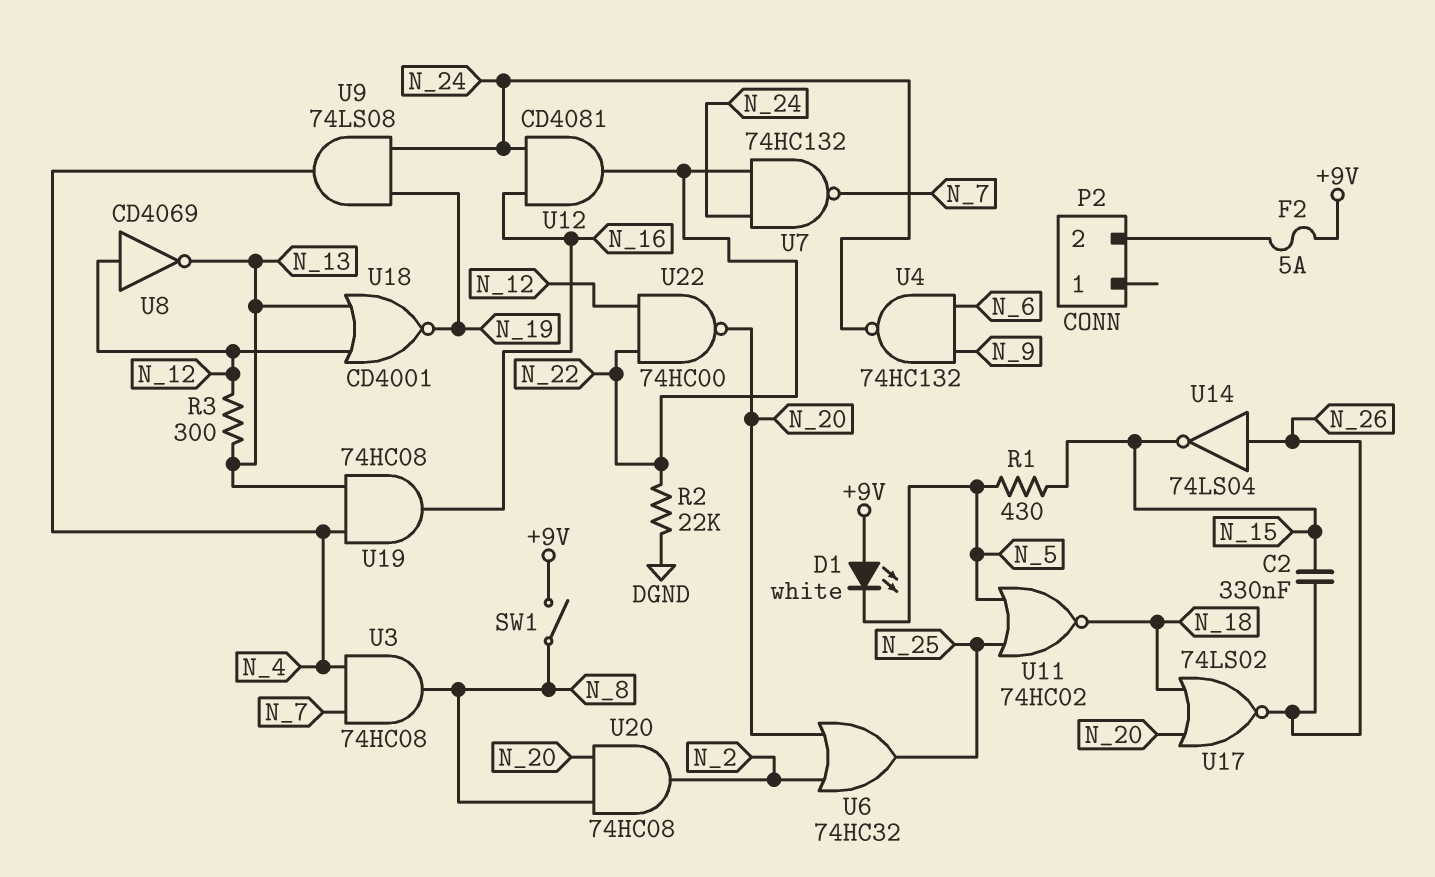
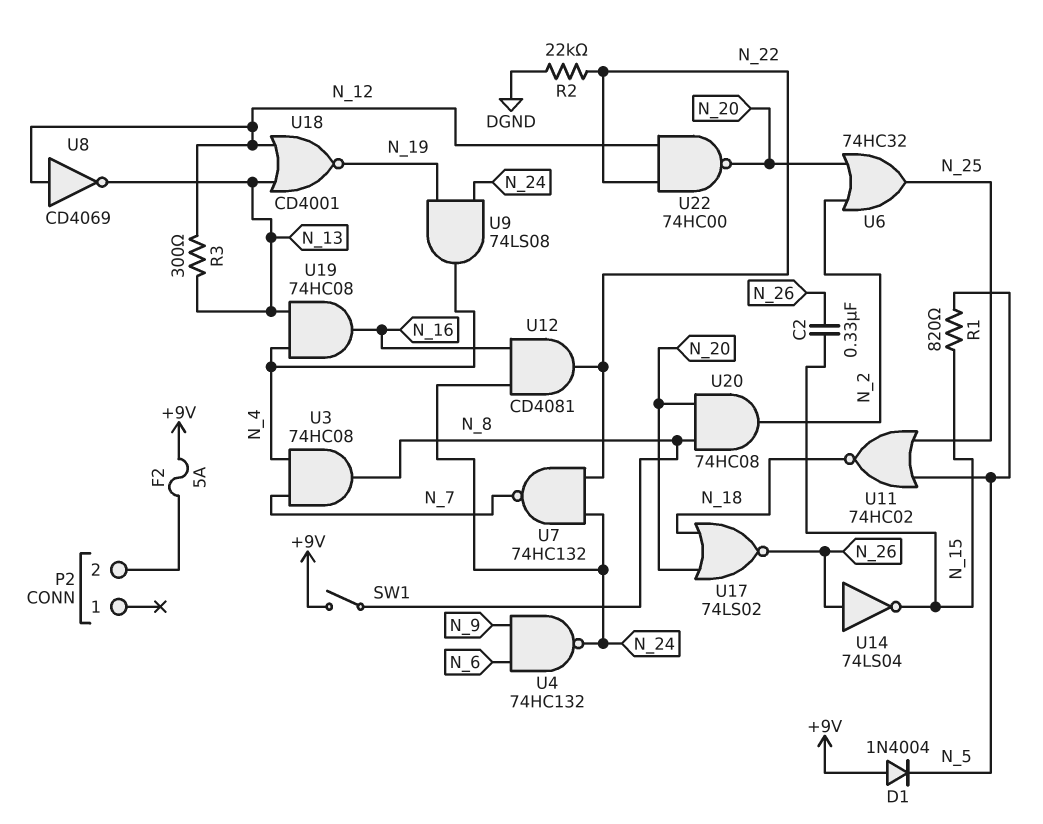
D1: LED white (A +9V, K N_5) -> diode 1N4004 (A +9V, K N_5)
R1: 430 (N_5, N_15) -> 820 (N_5, N_15)

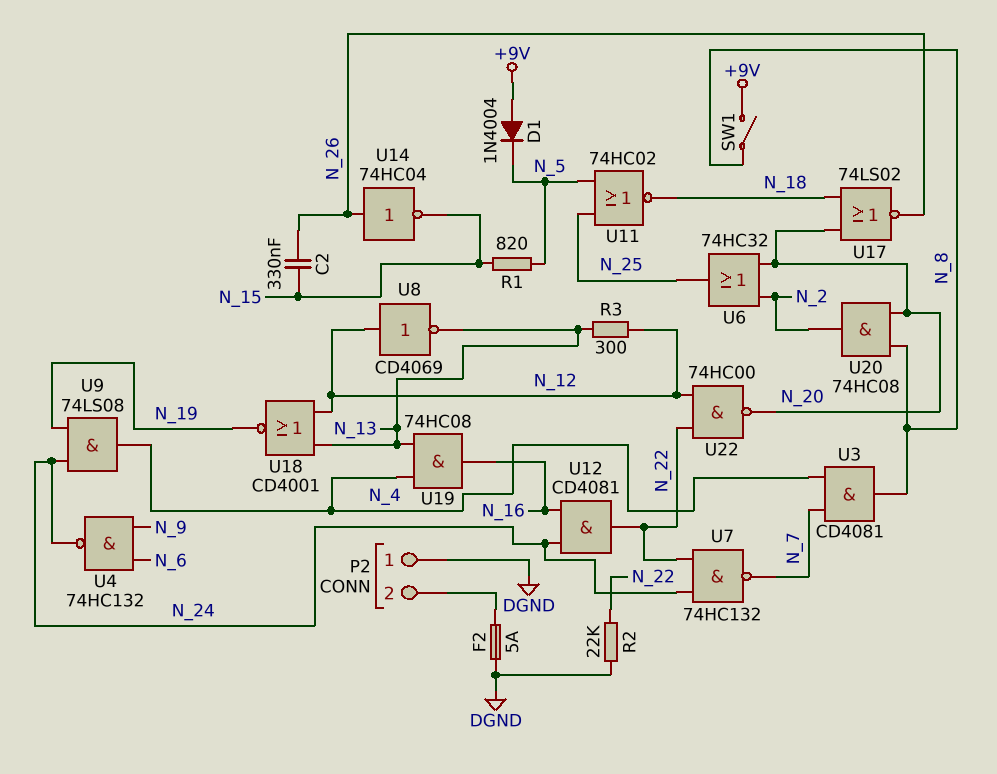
F2: 5A (+9V, P2/2) -> 5A (DGND, P2/2)
P2 pin 1: none -> DGND
U3: AND 74HC08 (in N_4, in N_7, out N_8) -> AND CD4081 (in N_4, in N_7, out N_8)
U14: NOT 74LS04 (in N_26, out N_15) -> NOT 74HC04 (in N_26, out N_15)

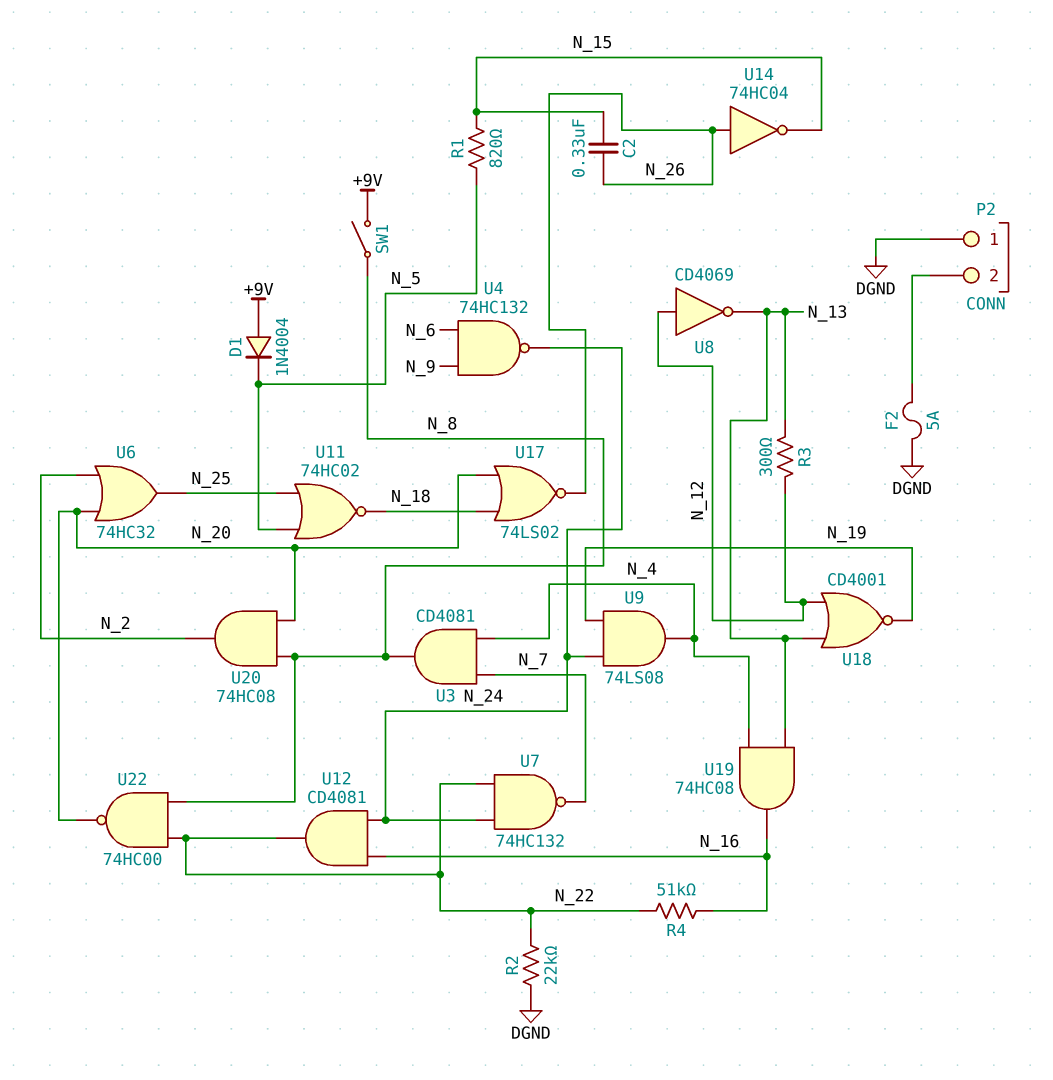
R4: none -> 51k (N_16, N_22)
U22: NAND 74HC00 (in N_12, in N_22, out N_20) -> NAND 74HC00 (in N_8, in N_22, out N_20)

